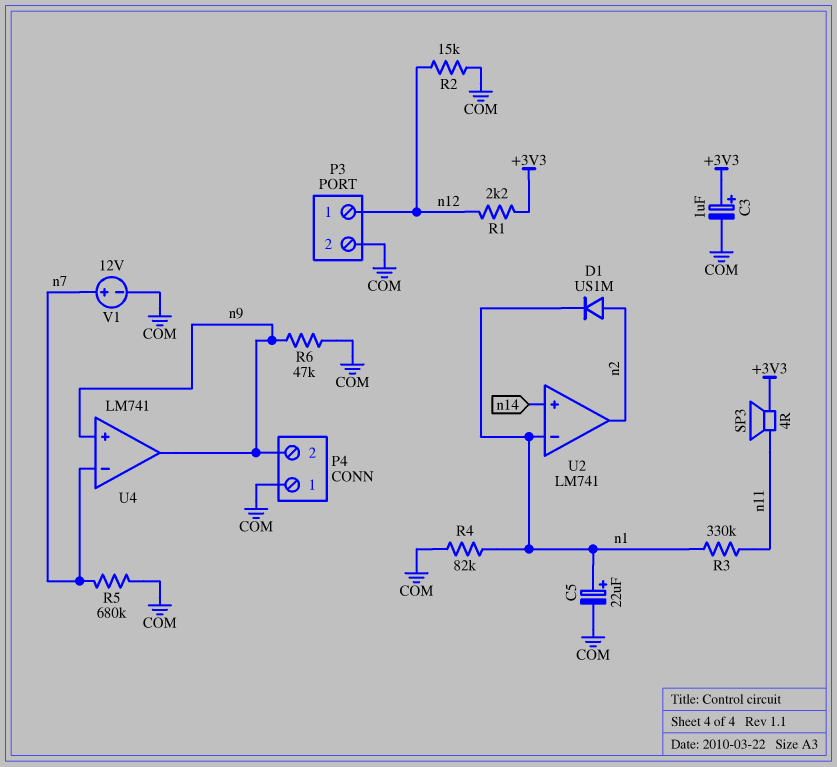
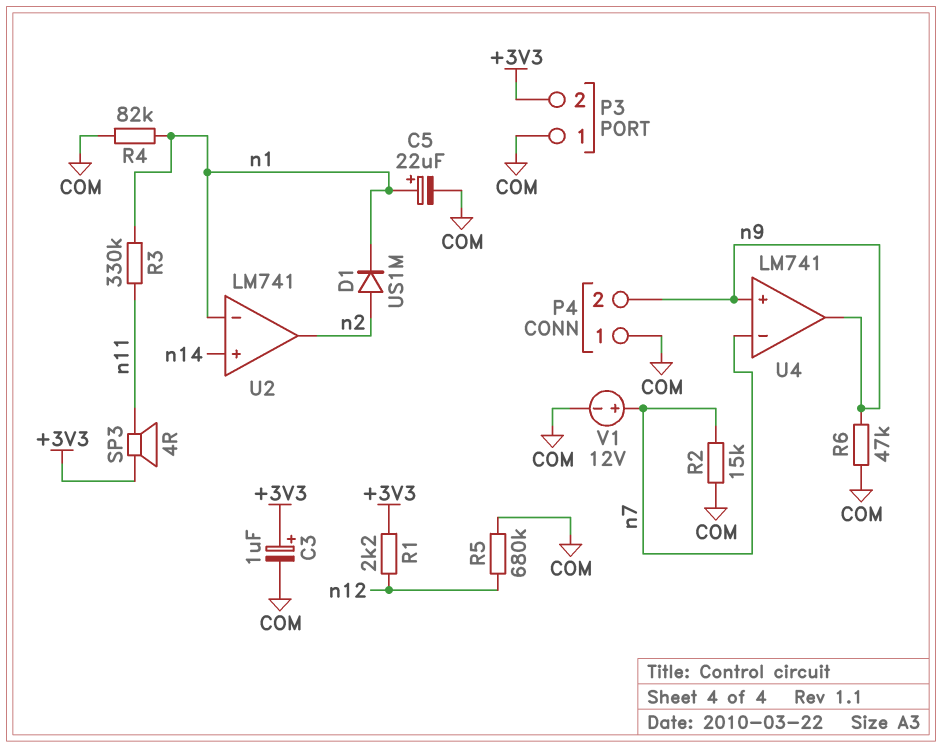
P3 pin 1: n12 -> COM
P3 pin 2: COM -> +3V3
R2: 15k (COM, n12) -> 15k (COM, n7)
R5: 680k (COM, n7) -> 680k (COM, n12)

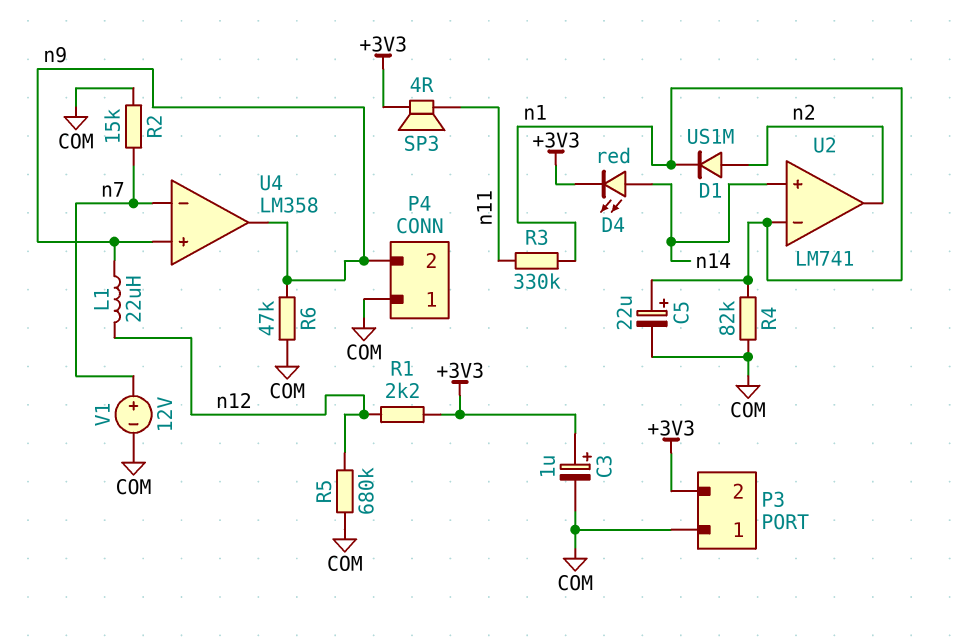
D4: none -> LED red (A n14, K +3V3)
L1: none -> 22uH (n9, n12)
U4: LM741 -> LM358

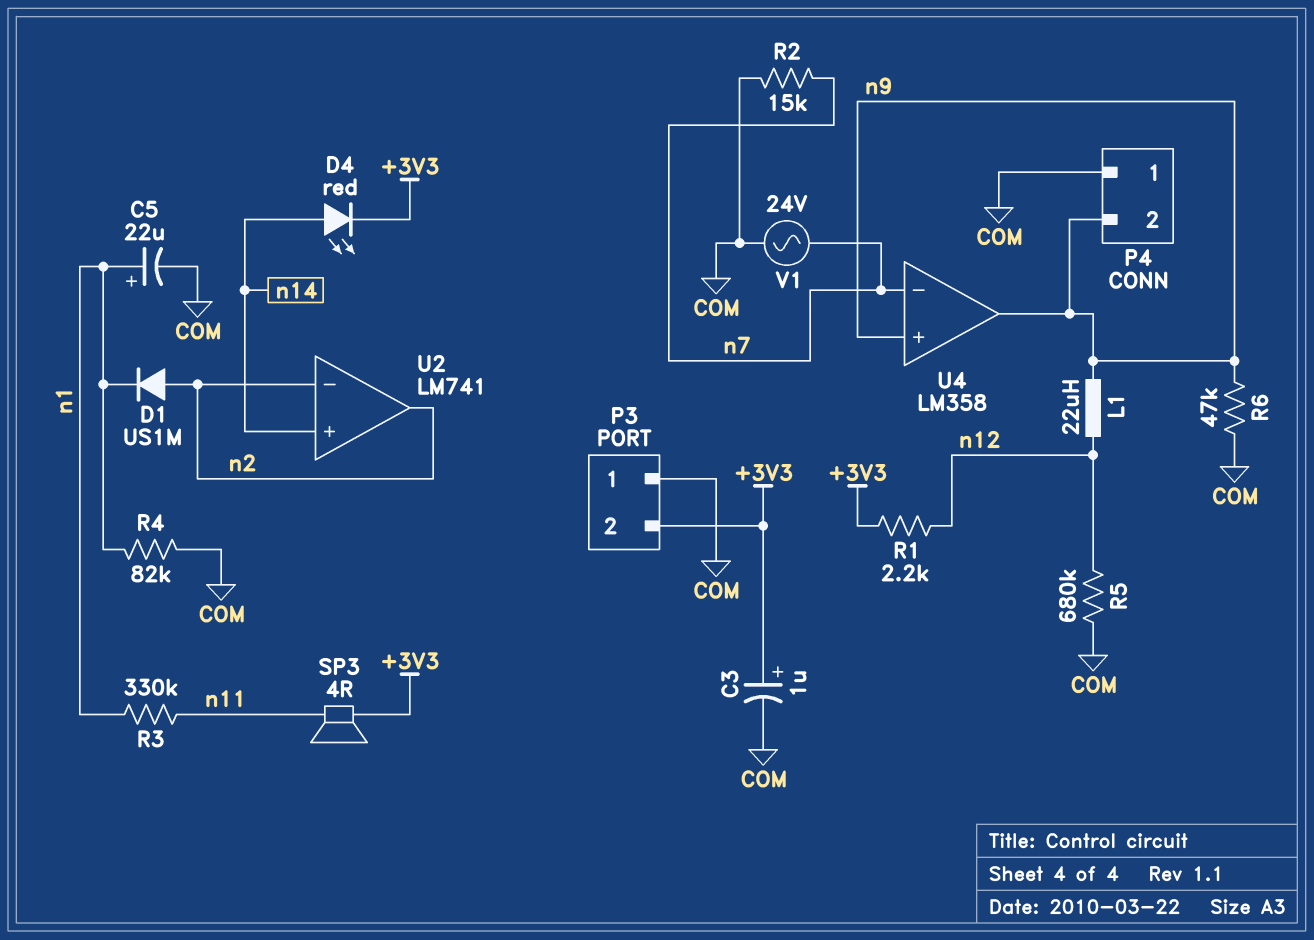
U2 pin in-: n1 -> n2
V1: 12V (plus n7, minus COM) -> AC 24V (COM, n7)

